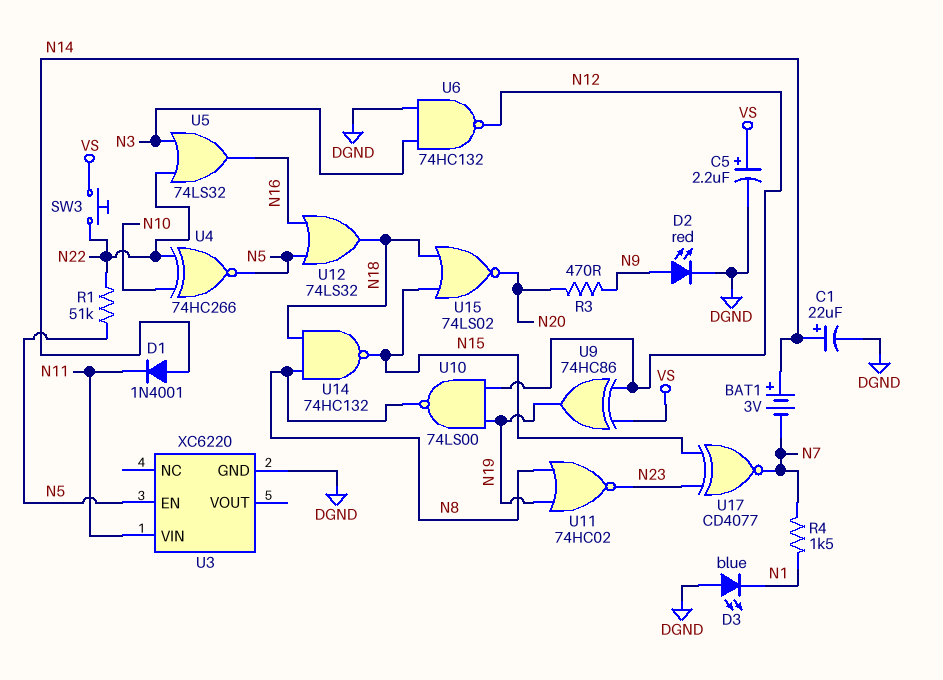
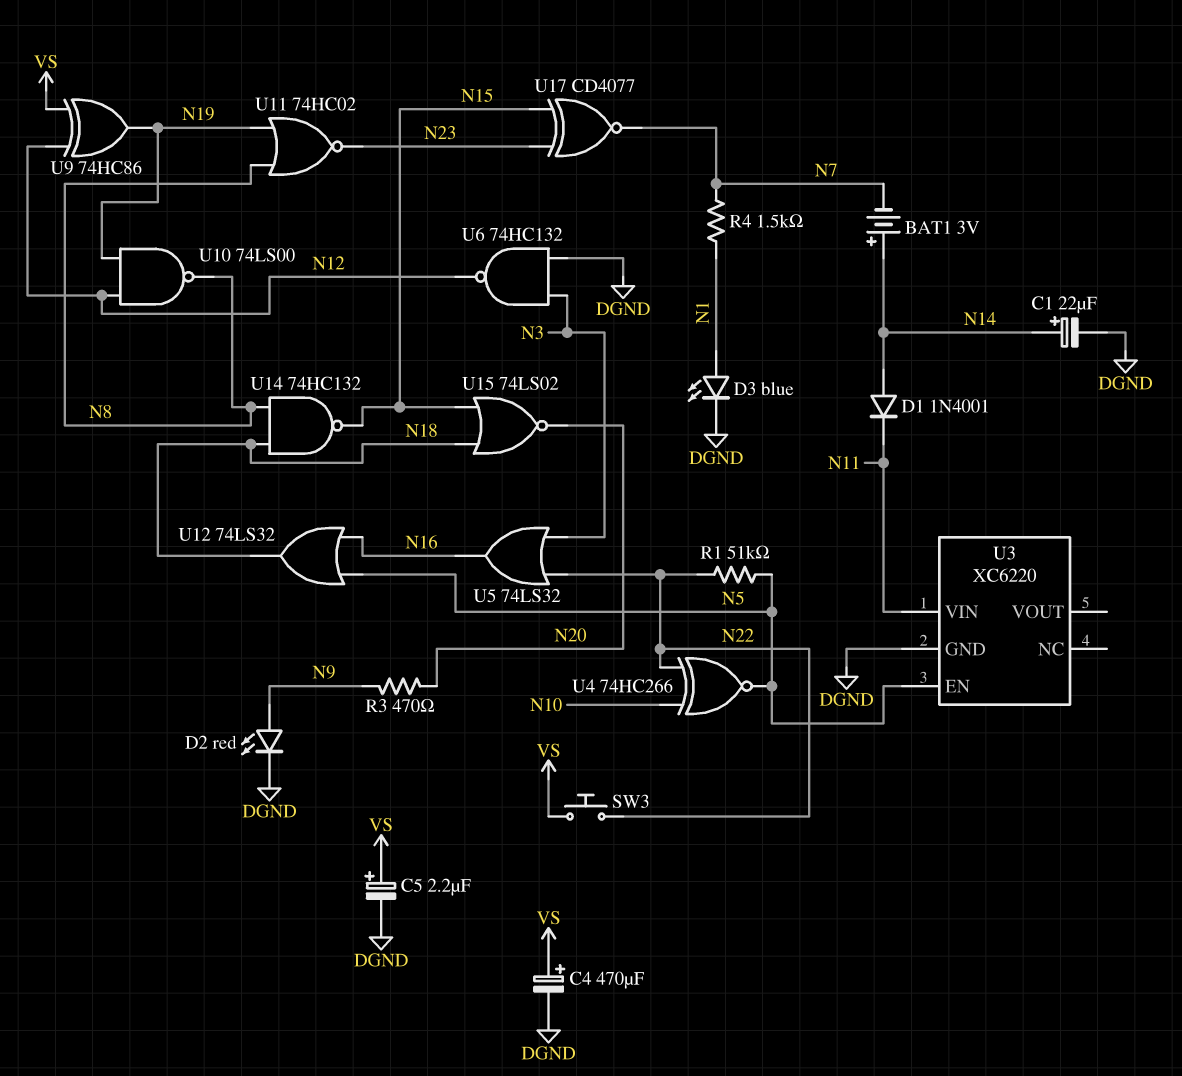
C4: none -> 470uF (plus VS, minus DGND)
D3: LED blue (A DGND, K N1) -> LED blue (A N1, K DGND)

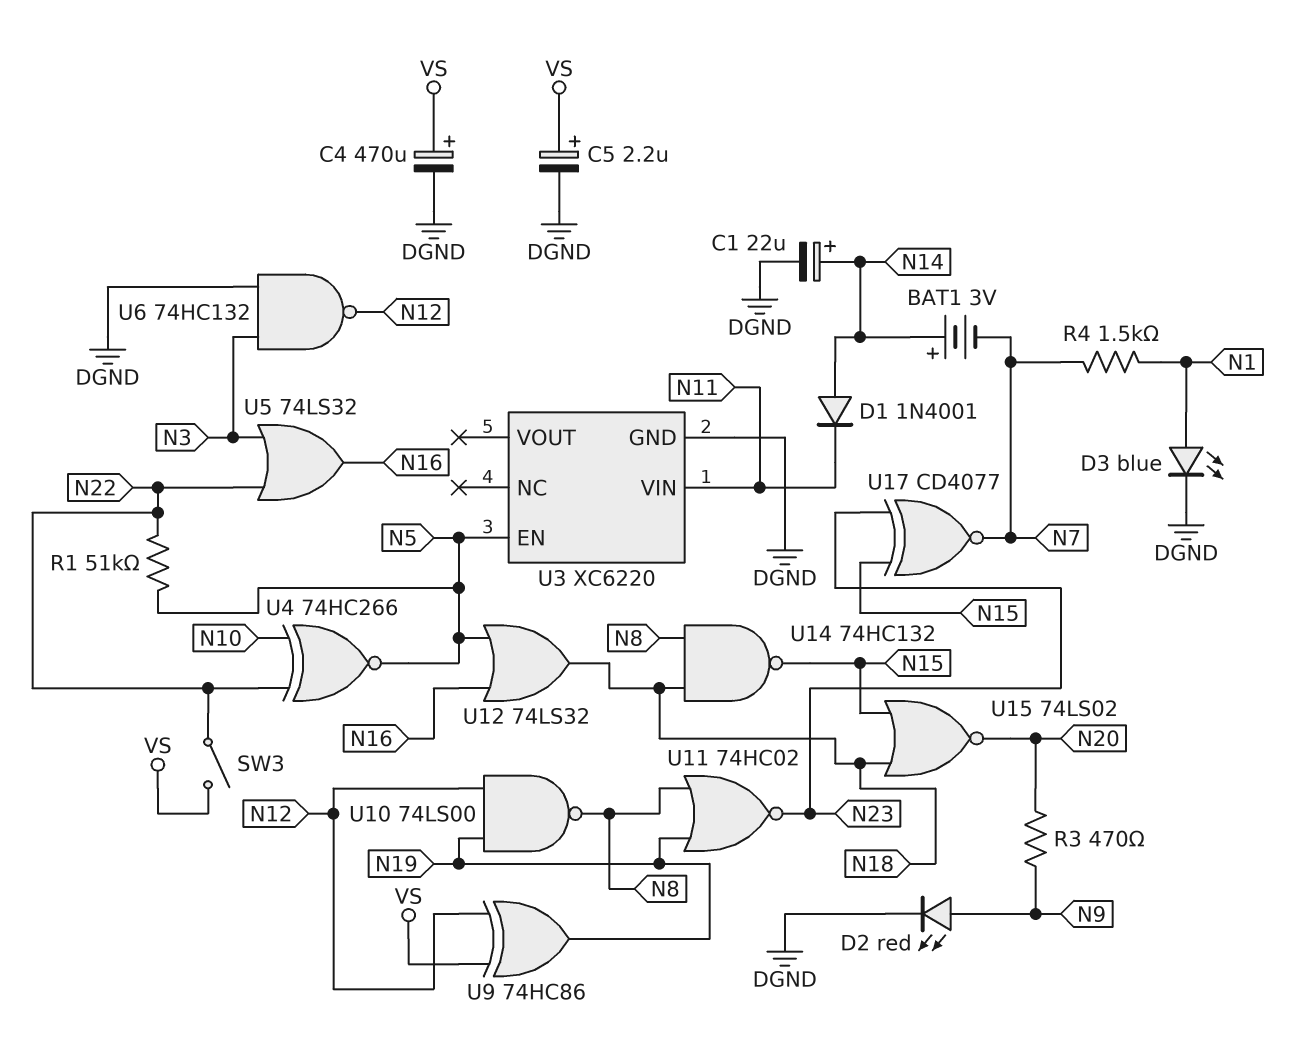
SW3: button (N22, VS) -> switch (N22, VS)

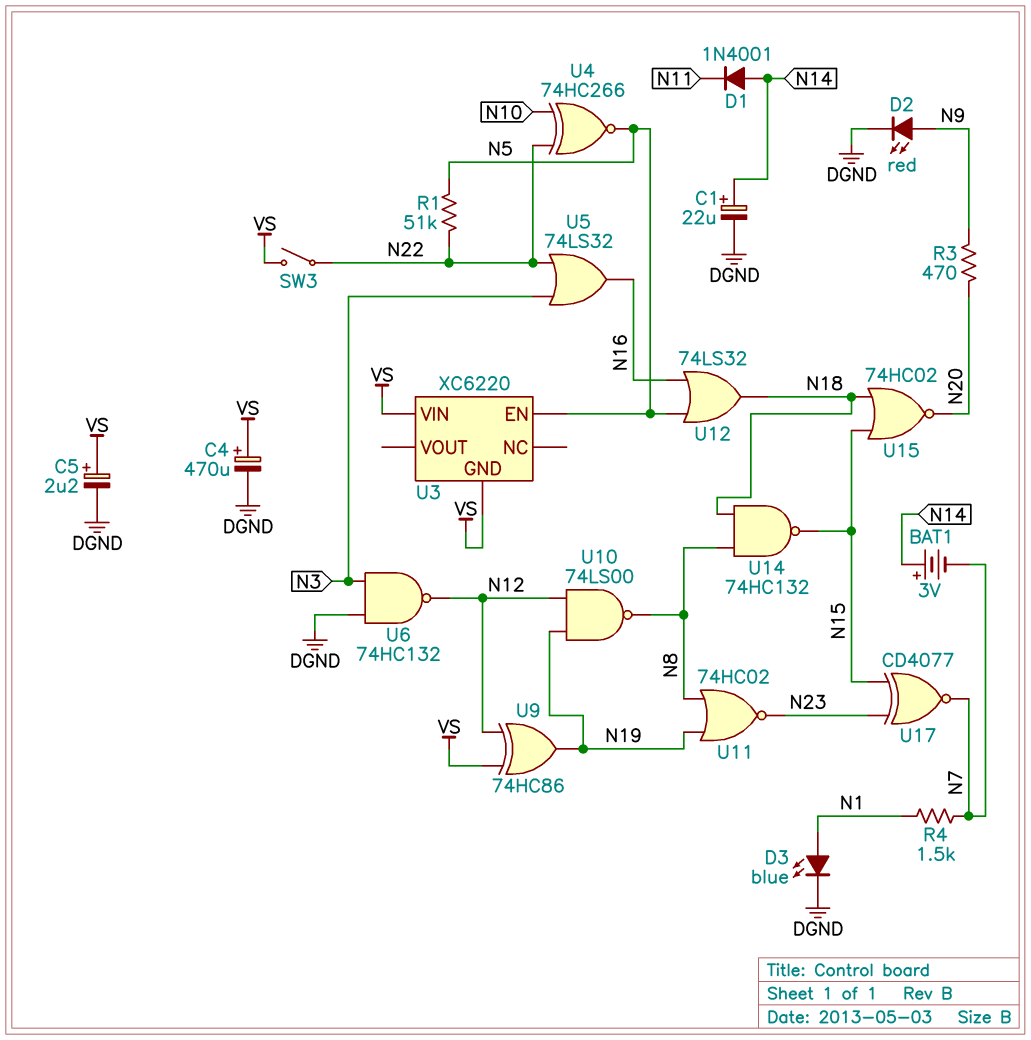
U3 pin GND: DGND -> VS
U3 pin VIN: N11 -> VS
U15: NOR 74LS02 (in N15, in N18, out N20) -> NOR 74HC02 (in N15, in N18, out N20)

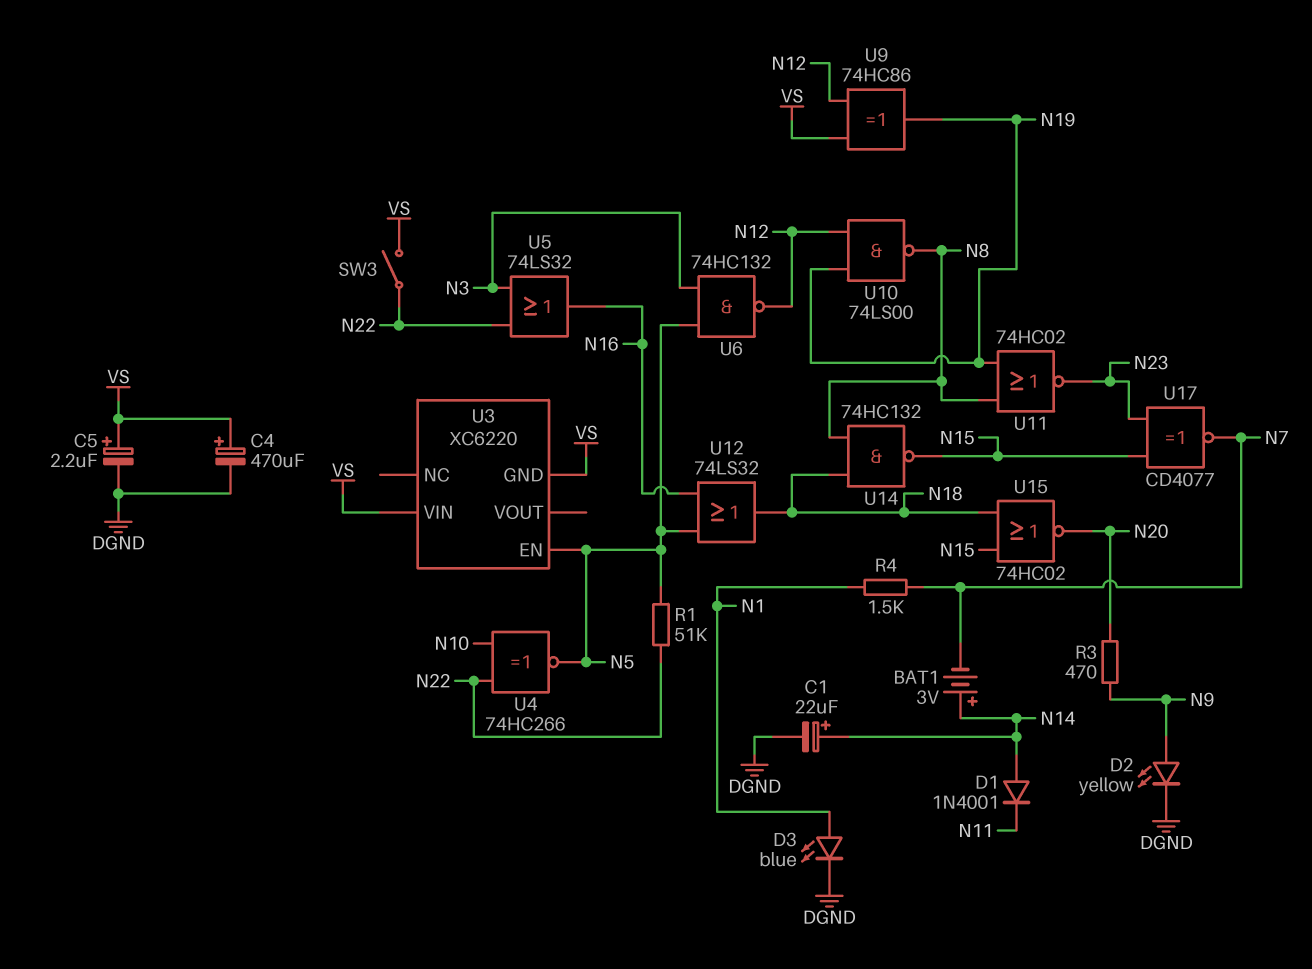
D2: LED red (A N9, K DGND) -> LED yellow (A N9, K DGND)
U6: NAND 74HC132 (in DGND, in N3, out N12) -> NAND 74HC132 (in N3, in N5, out N12)

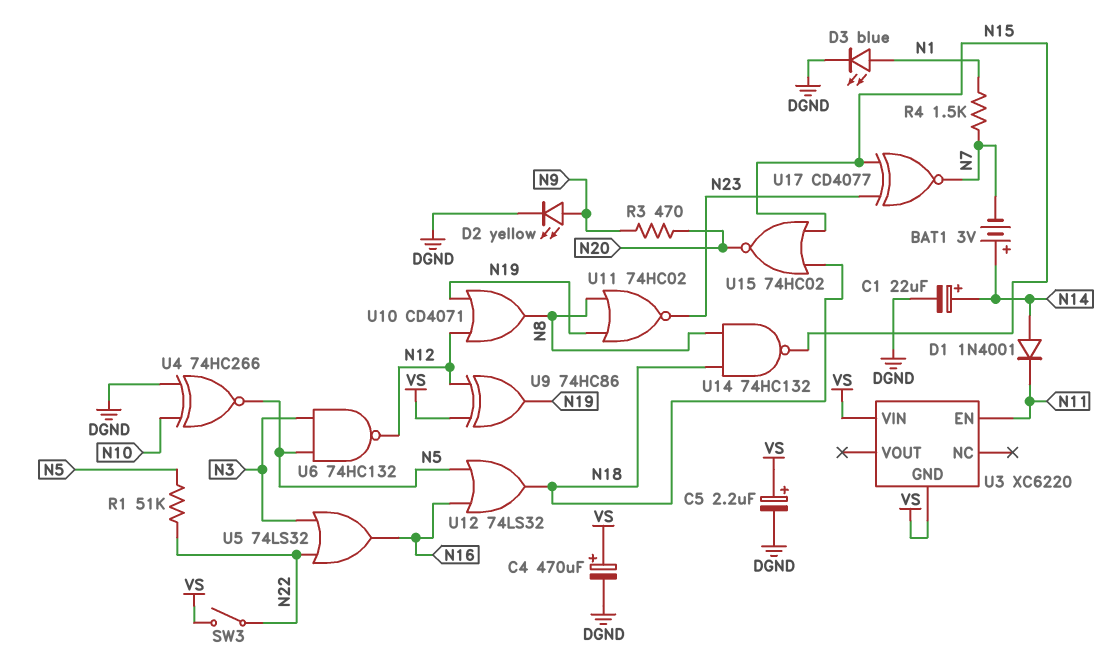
U3 pin EN: N5 -> N11
U4: XNOR 74HC266 (in N10, in N22, out N5) -> XNOR 74HC266 (in DGND, in N10, out N5)
U10: NAND 74LS00 (in N12, in N19, out N8) -> OR CD4071 (in N12, in N19, out N8)

